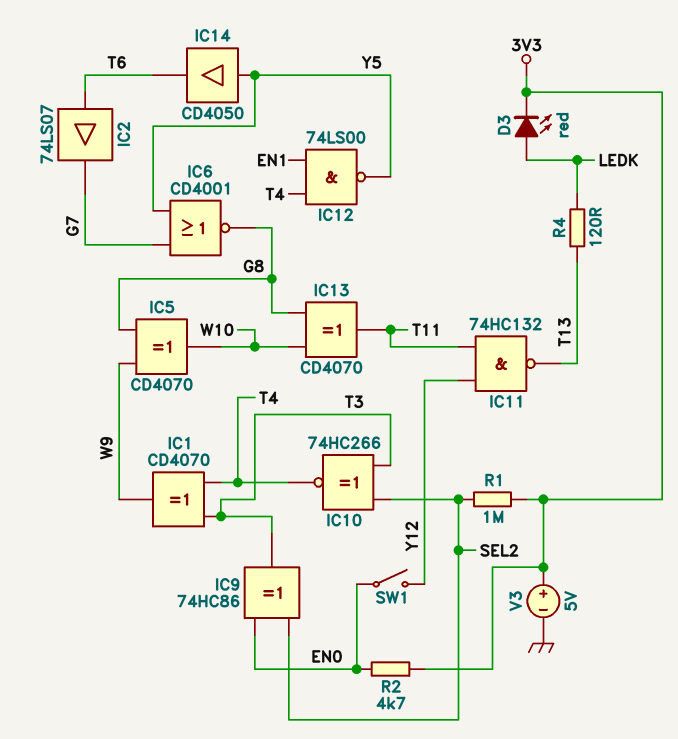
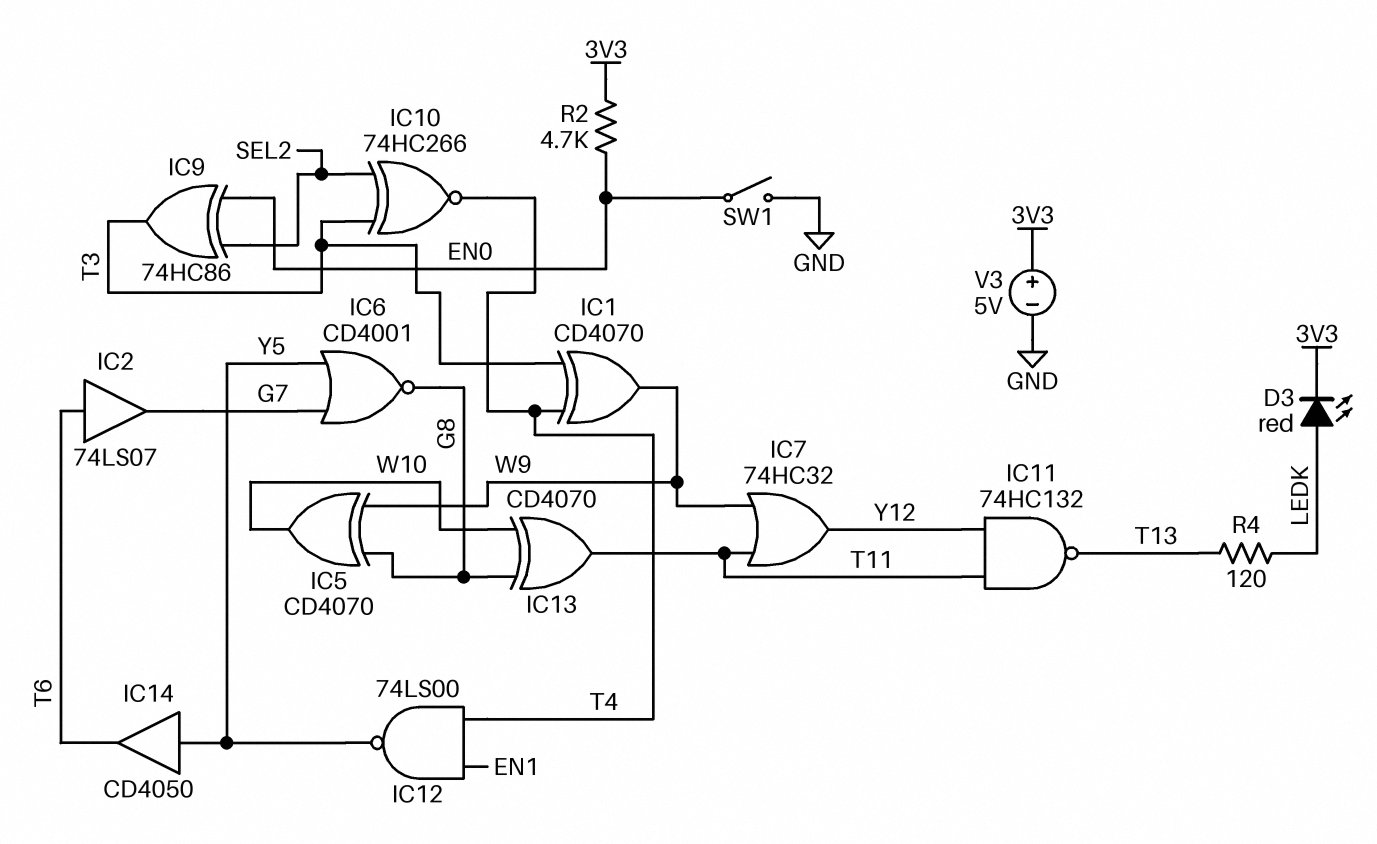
IC7: none -> OR 74HC32 (in T11, in W9, out Y12)
R1: 1M (3V3, SEL2) -> none
SW1: switch (EN0, Y12) -> switch (EN0, GND)

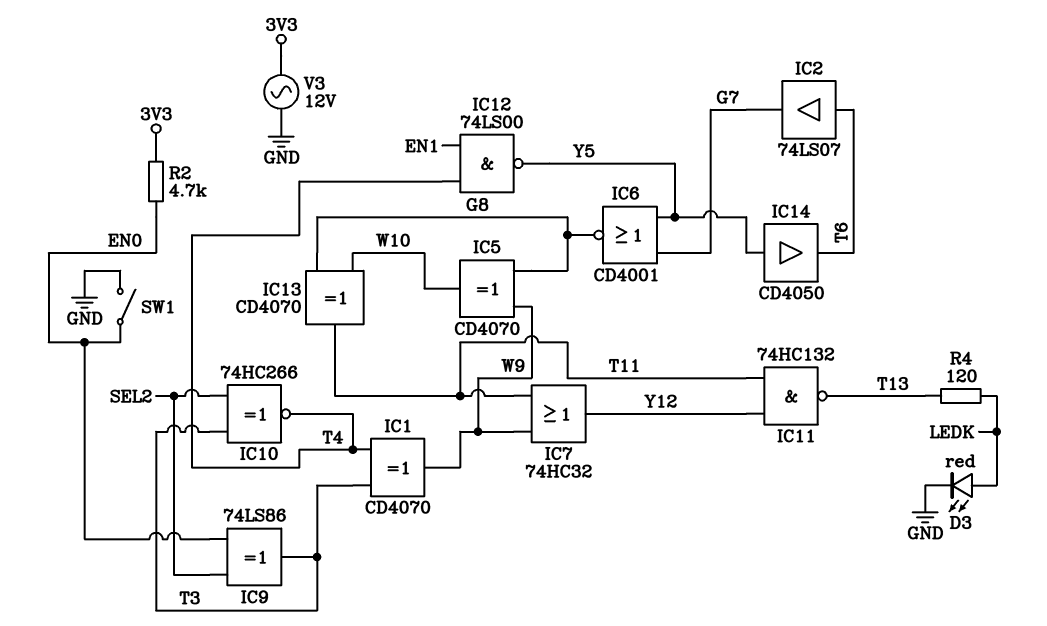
D3: LED red (A LEDK, K 3V3) -> LED red (A LEDK, K GND)
IC9: XOR 74HC86 (in EN0, in SEL2, out T3) -> XOR 74LS86 (in EN0, in SEL2, out T3)
V3: 5V (plus 3V3, minus GND) -> AC 12V (3V3, GND)

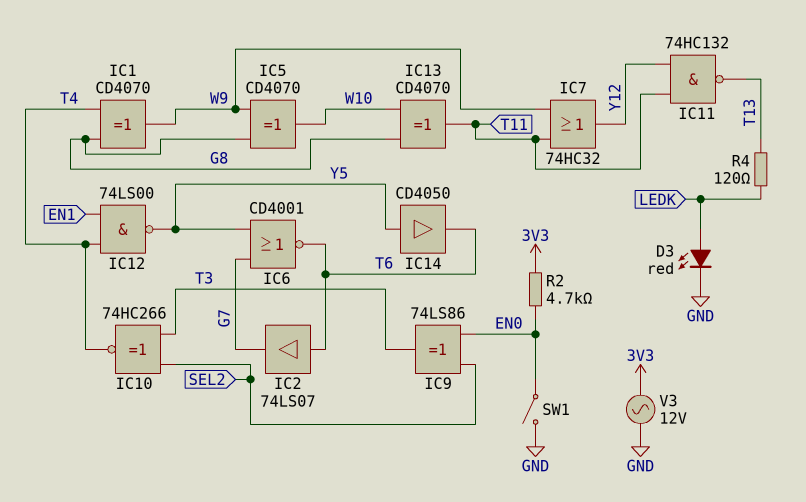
IC1: XOR CD4070 (in T3, in T4, out W9) -> XOR CD4070 (in G8, in T4, out W9)
IC6: NOR CD4001 (in G7, in Y5, out G8) -> NOR CD4001 (in G7, in Y5, out T6)

